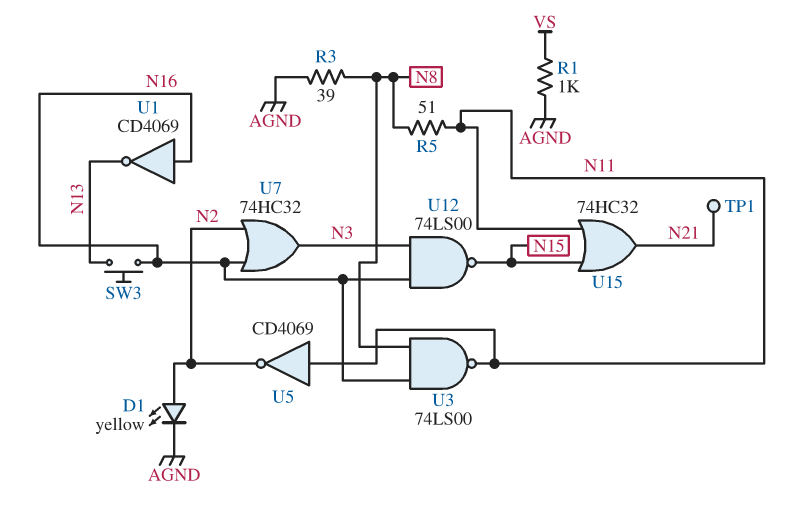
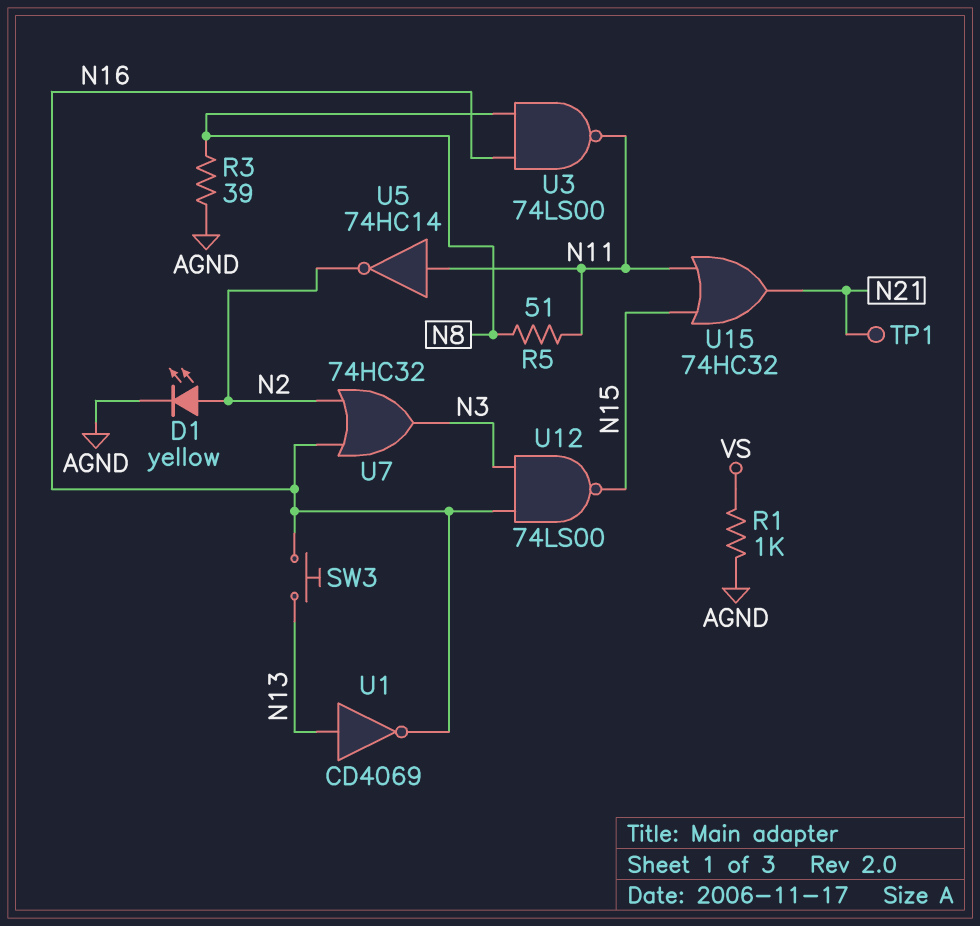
U1: NOT CD4069 (in N16, out N13) -> NOT CD4069 (in N13, out N16)
U5: NOT CD4069 (in N11, out N2) -> NOT 74HC14 (in N11, out N2)

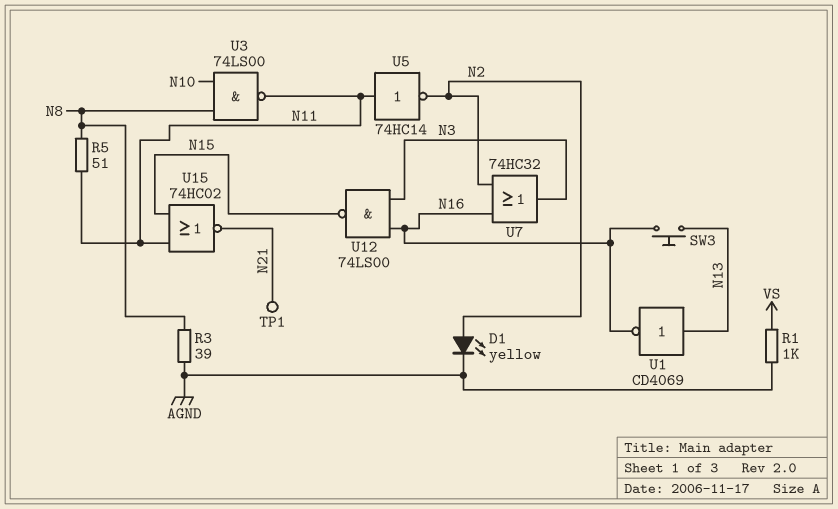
U3: NAND 74LS00 (in N8, in N16, out N11) -> NAND 74LS00 (in N8, in N10, out N11)
U15: OR 74HC32 (in N11, in N15, out N21) -> NOR 74HC02 (in N11, in N15, out N21)

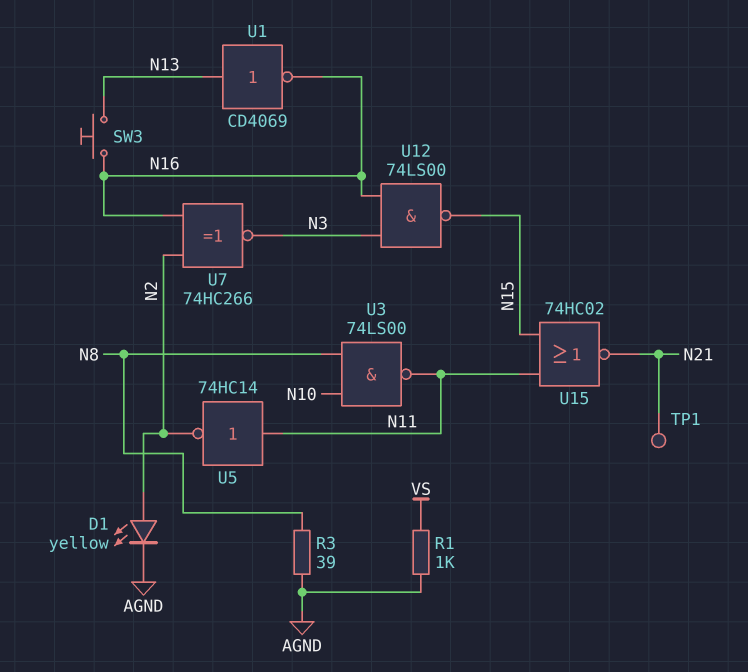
R5: 51 (N8, N11) -> none
U7: OR 74HC32 (in N2, in N16, out N3) -> XNOR 74HC266 (in N2, in N16, out N3)

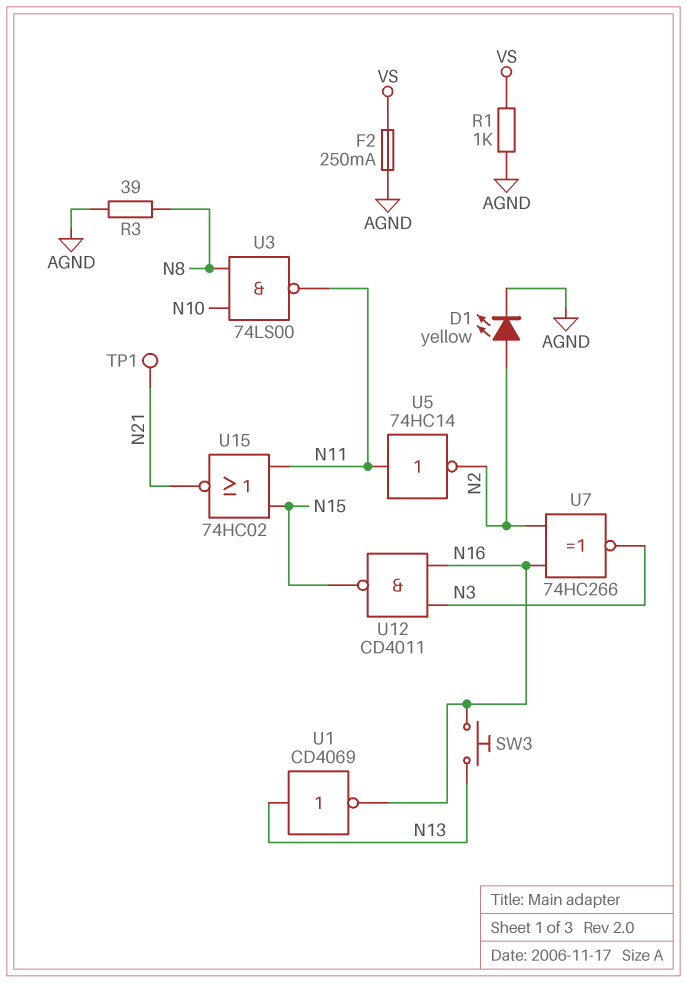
F2: none -> 250mA (AGND, VS)
U12: NAND 74LS00 (in N3, in N16, out N15) -> NAND CD4011 (in N3, in N16, out N15)

